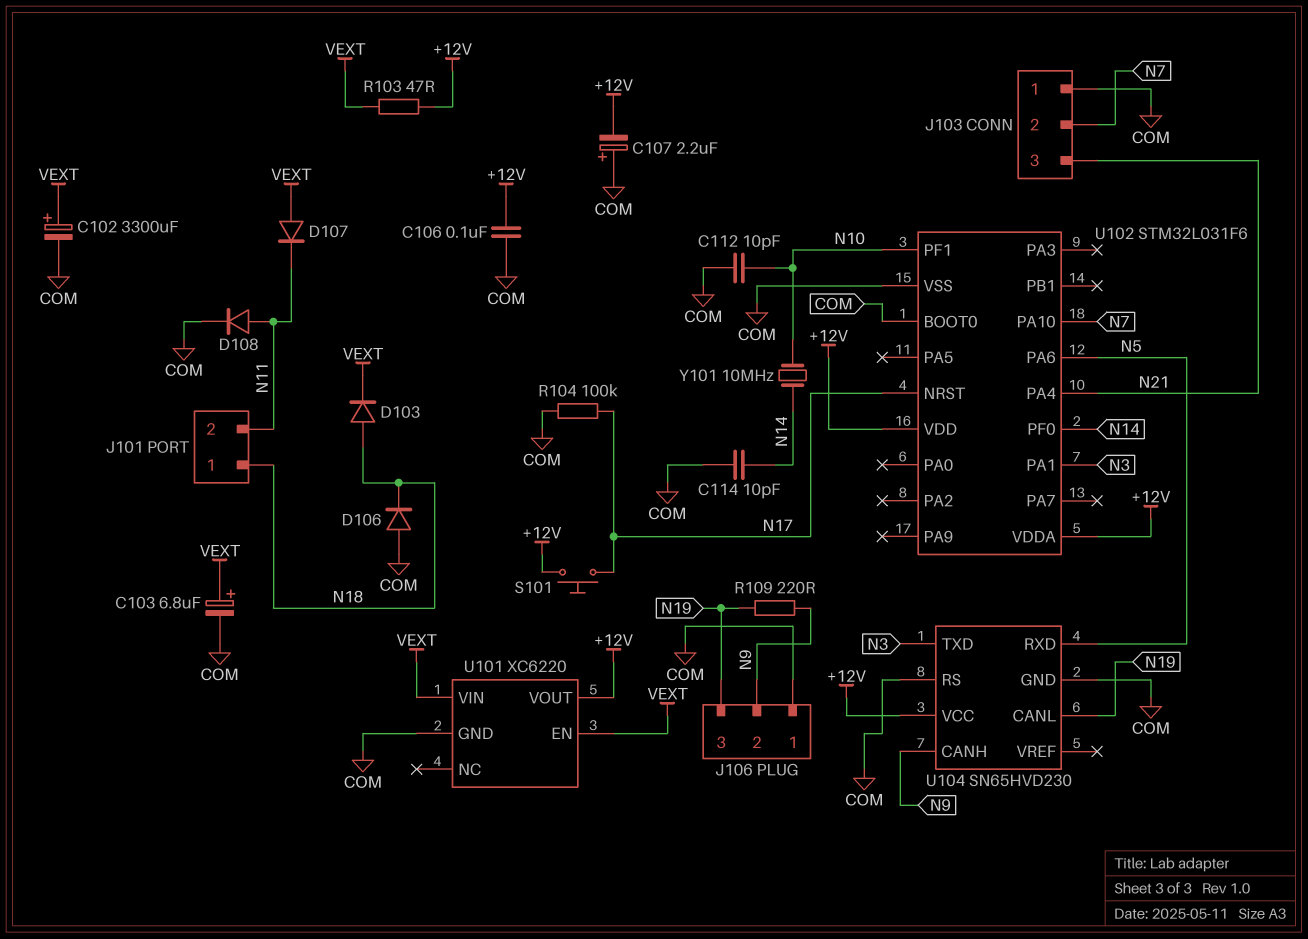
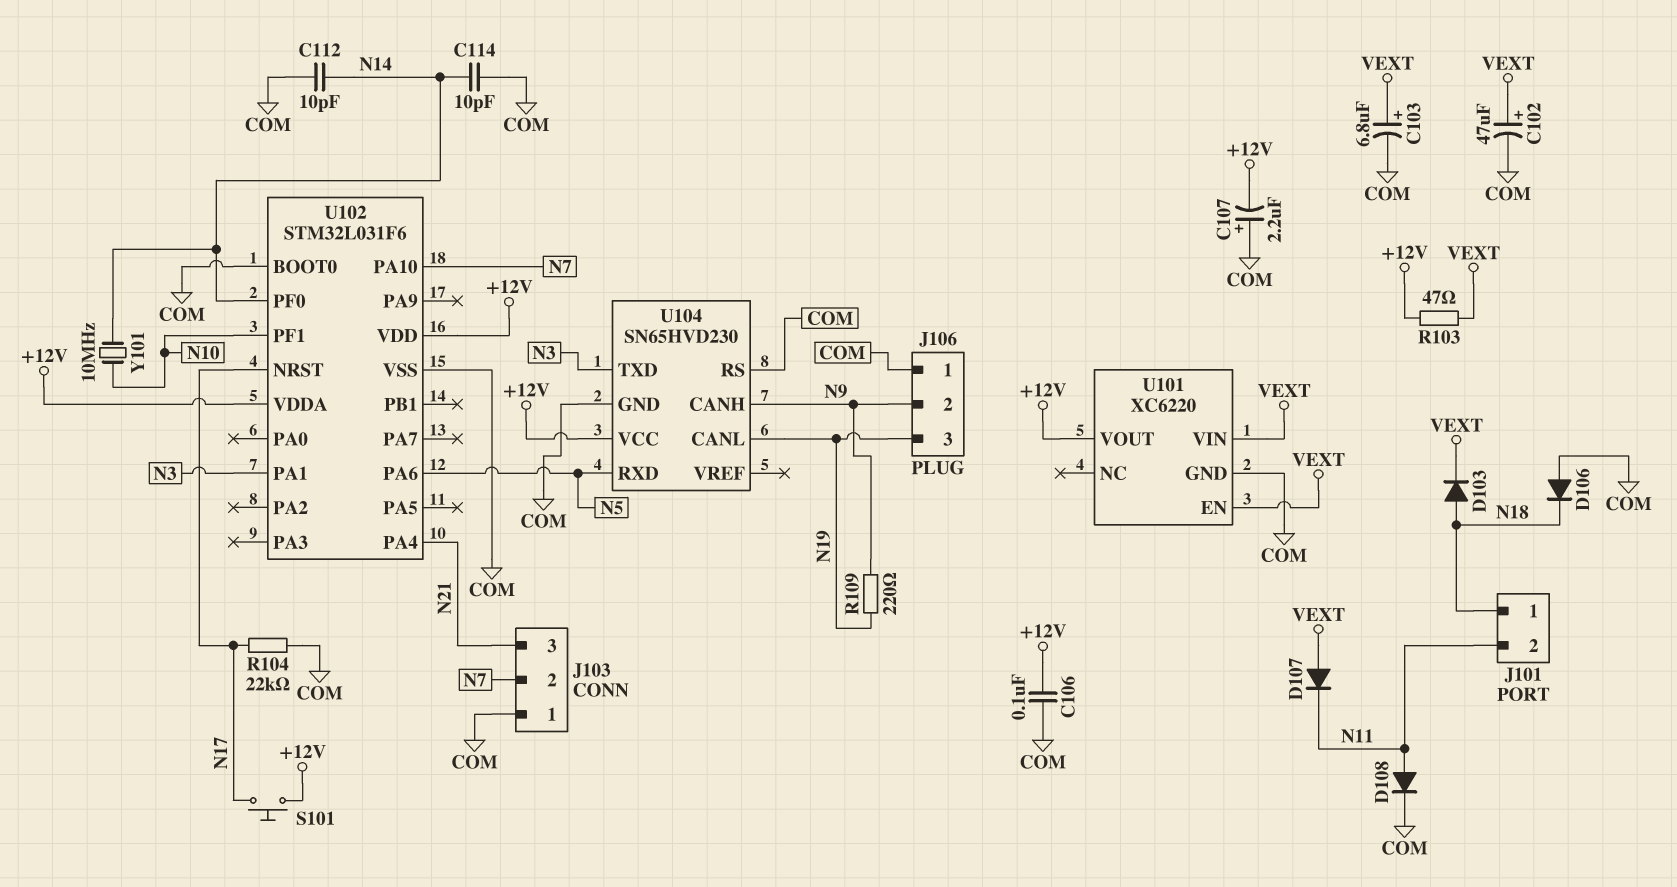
C102: 3300uF (plus VEXT, minus COM) -> 47uF (plus VEXT, minus COM)
C112: 10pF (COM, N10) -> 10pF (COM, N14)
R104: 100k (COM, N17) -> 22k (COM, N17)

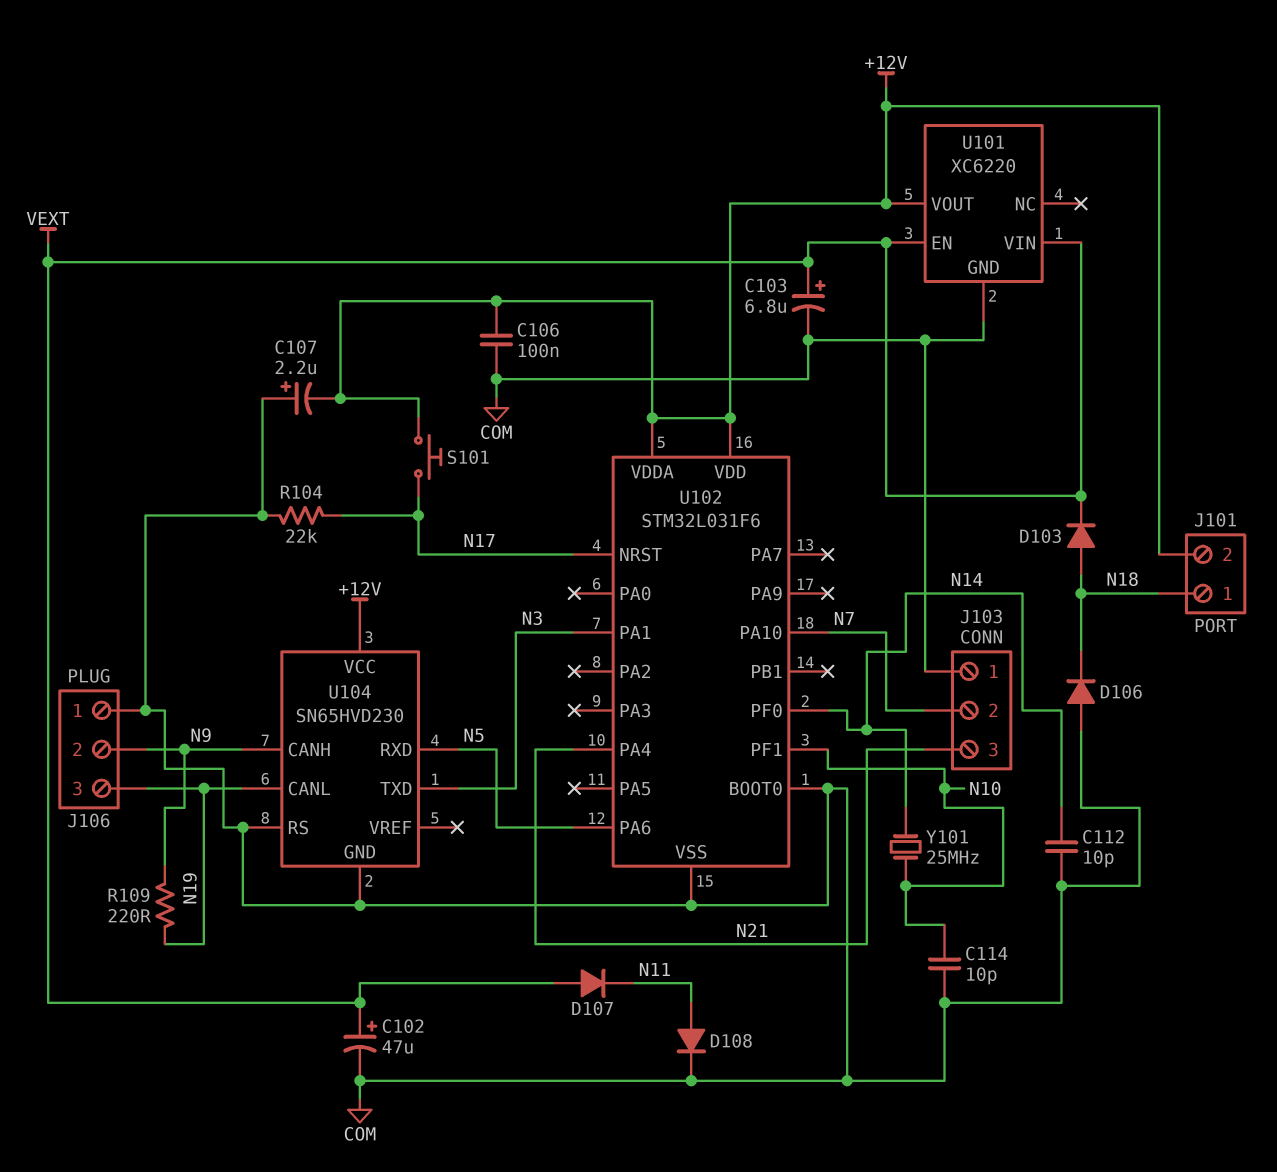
C114: 10pF (COM, N14) -> 10pF (COM, N10)
J101 pin 2: N11 -> +12V
R103: 47 (+12V, VEXT) -> none
Y101: 10MHz (N10, N14) -> 25MHz (N10, N14)

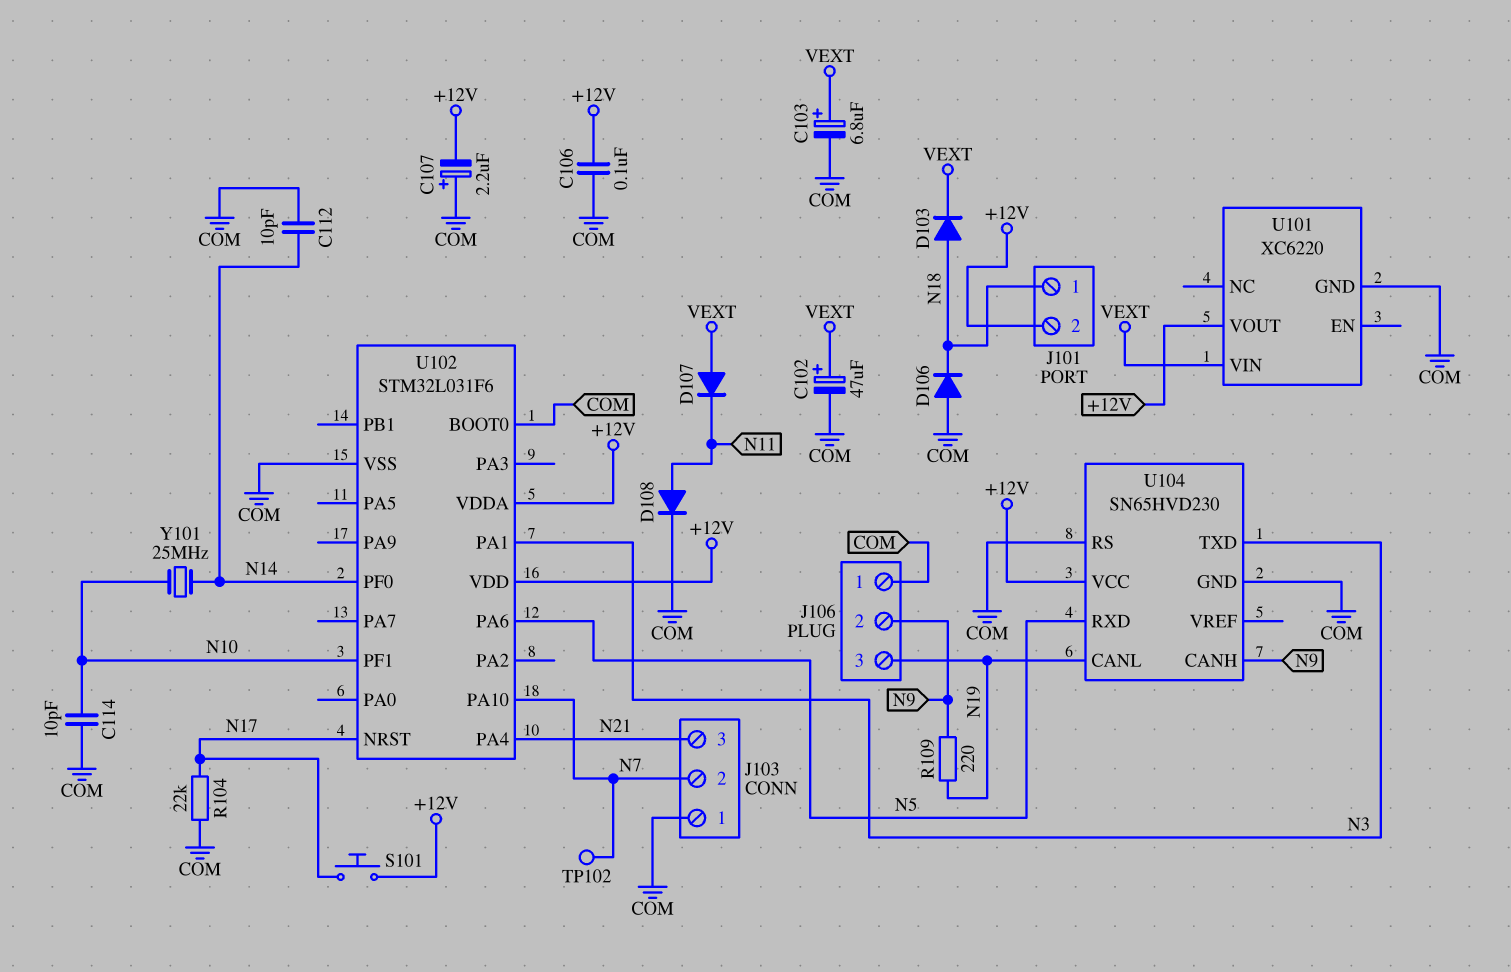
TP102: none -> test point (N7)
U101 pin EN: VEXT -> none

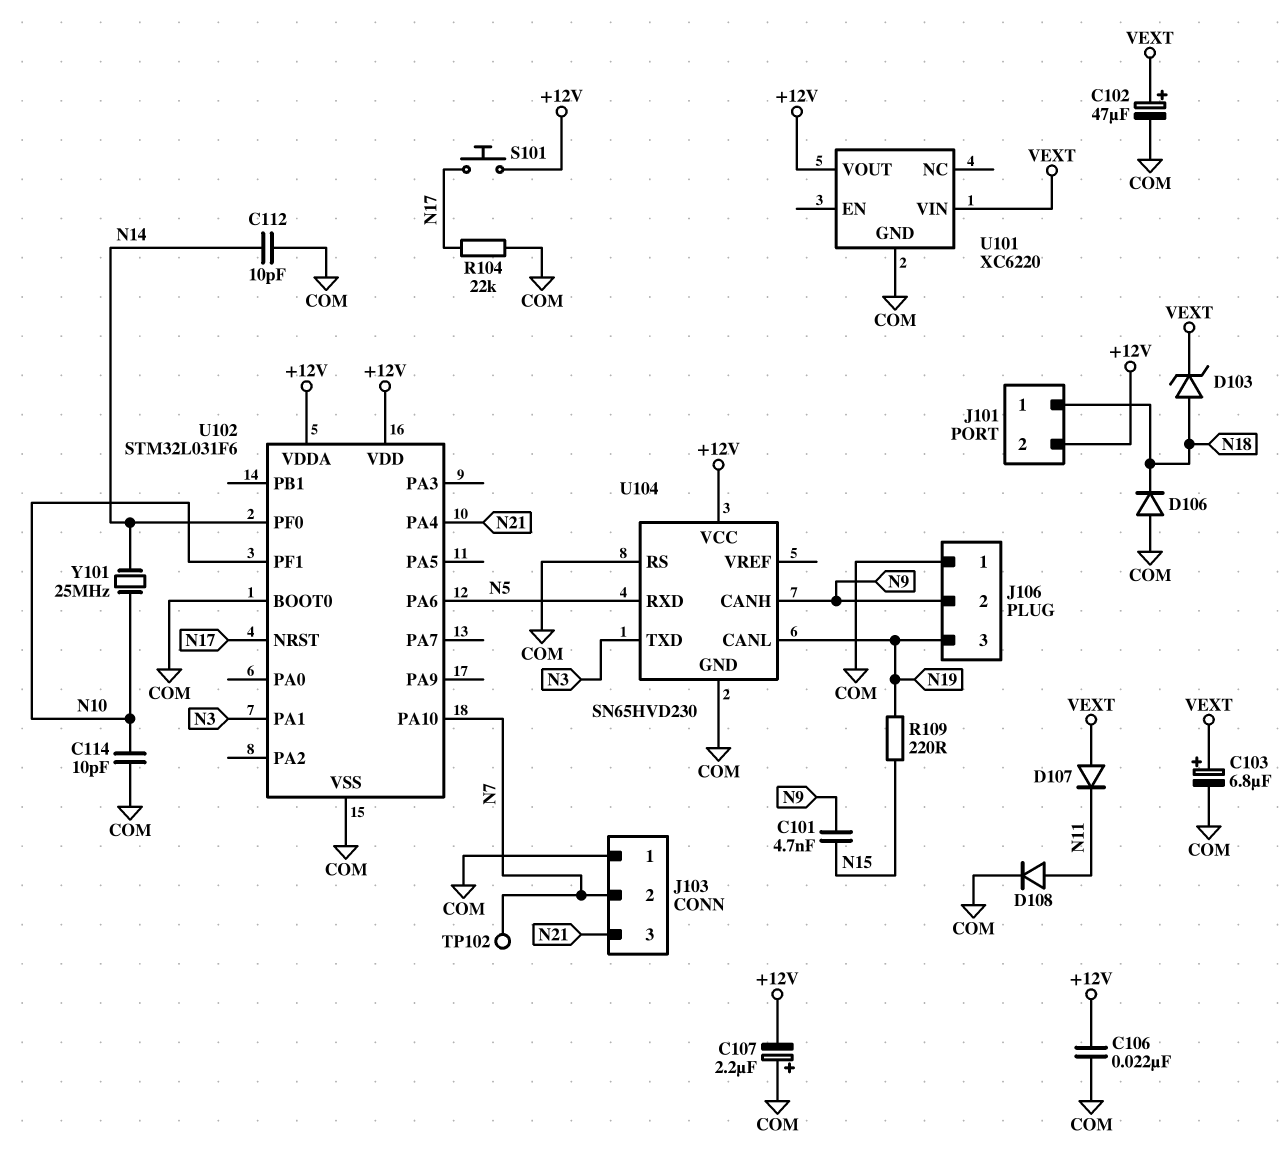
C101: none -> 4.7nF (N9, N15)
C106: 100nF (+12V, COM) -> 22nF (+12V, COM)
D103: diode (A N18, K VEXT) -> zener (A N18, K VEXT)
R109: 220 (N9, N19) -> 220 (N15, N19)

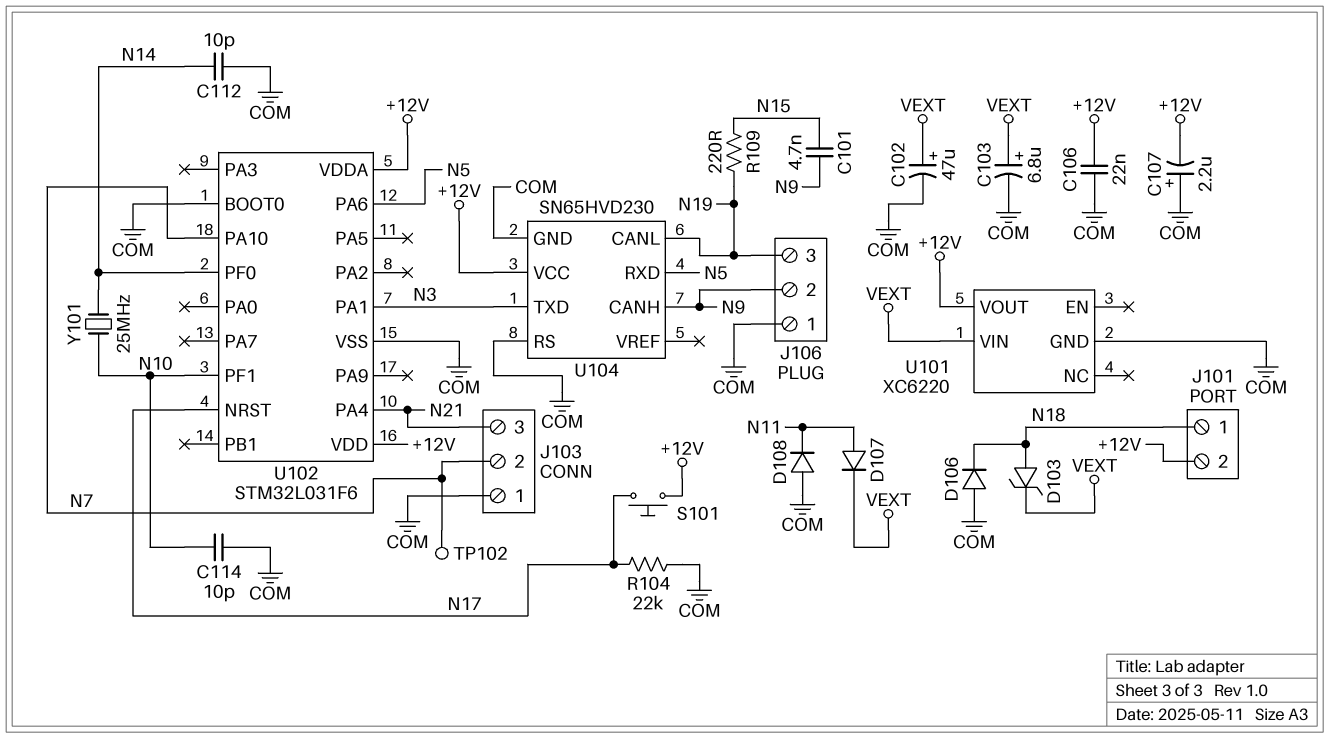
D107: diode (A VEXT, K N11) -> diode (A N11, K VEXT)
D108: diode (A N11, K COM) -> diode (A COM, K N11)

